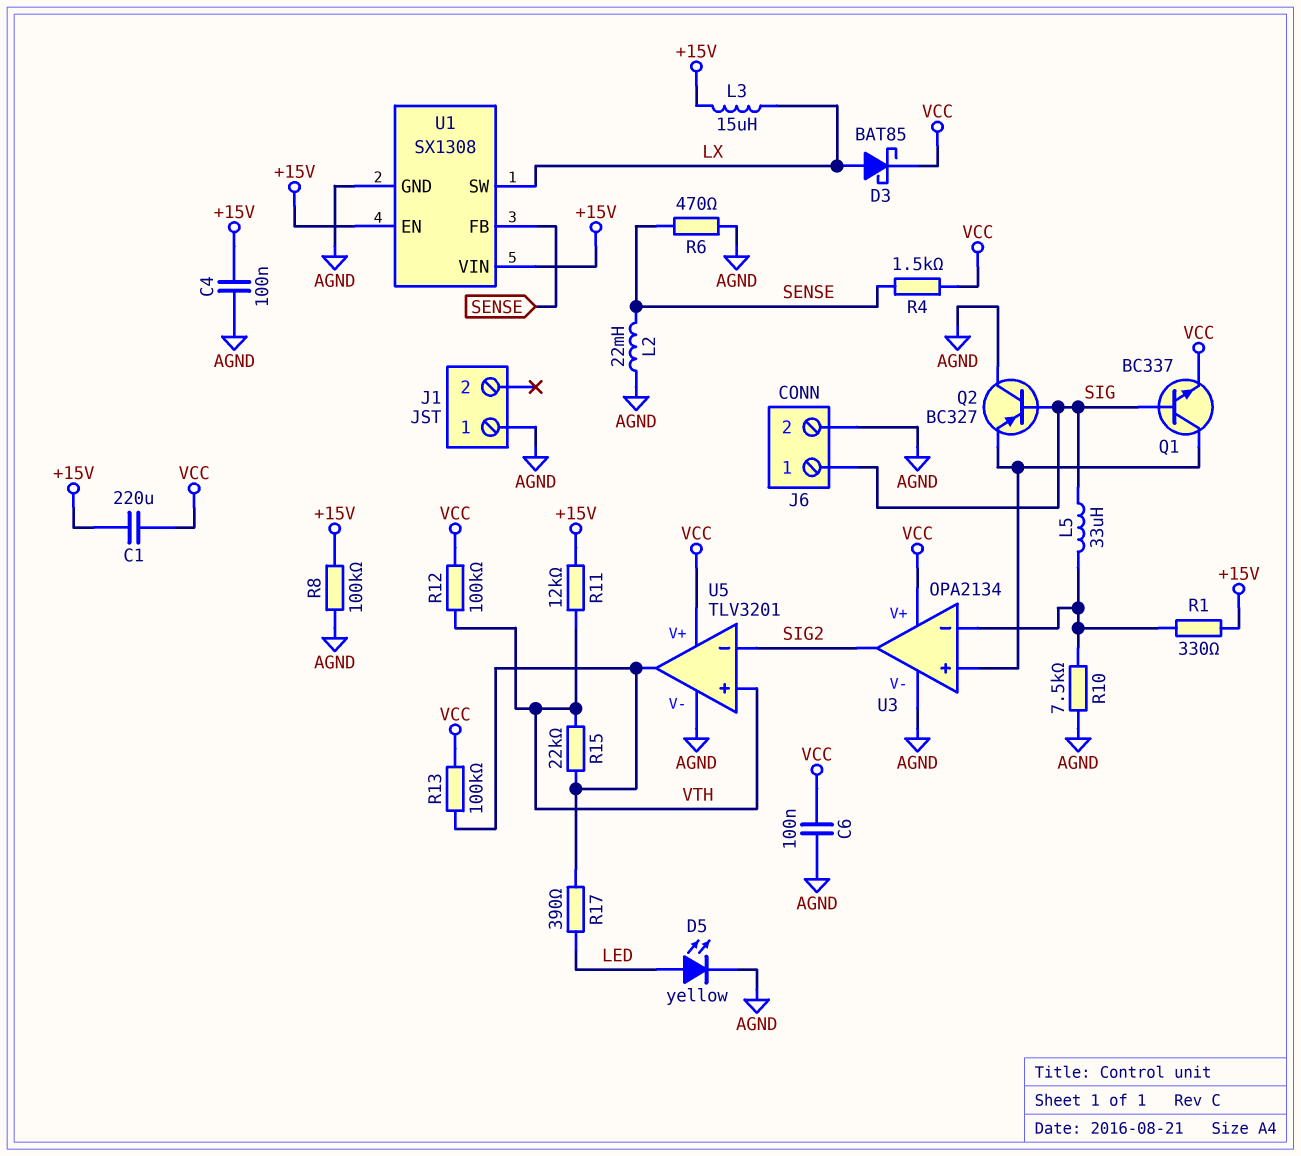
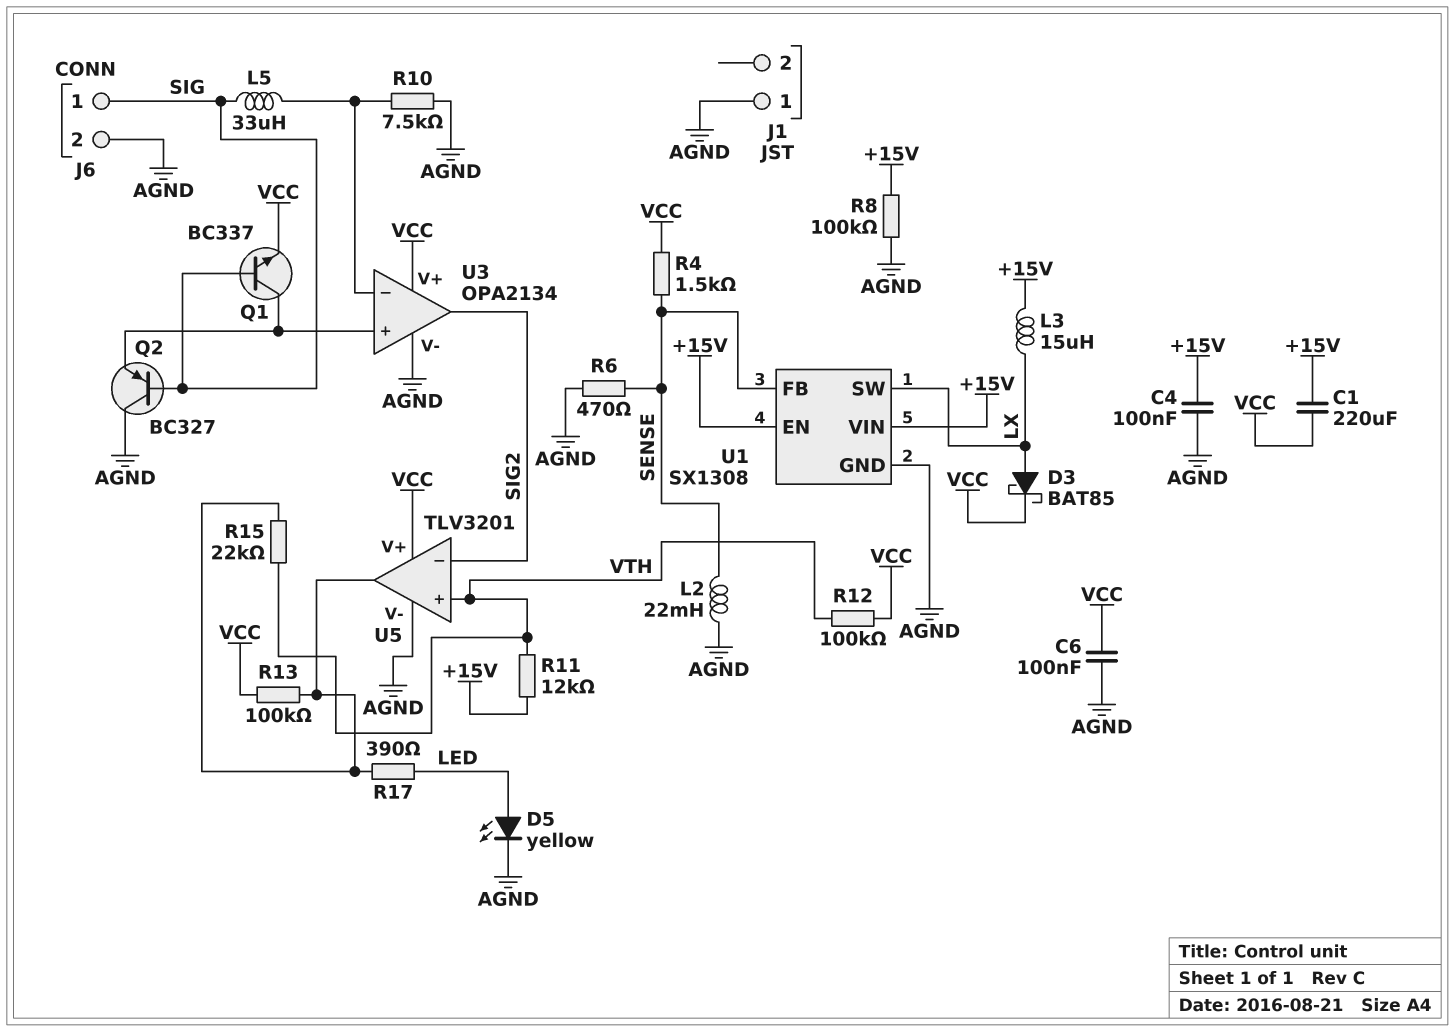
R1: 330 (+15V, U3/in-) -> none

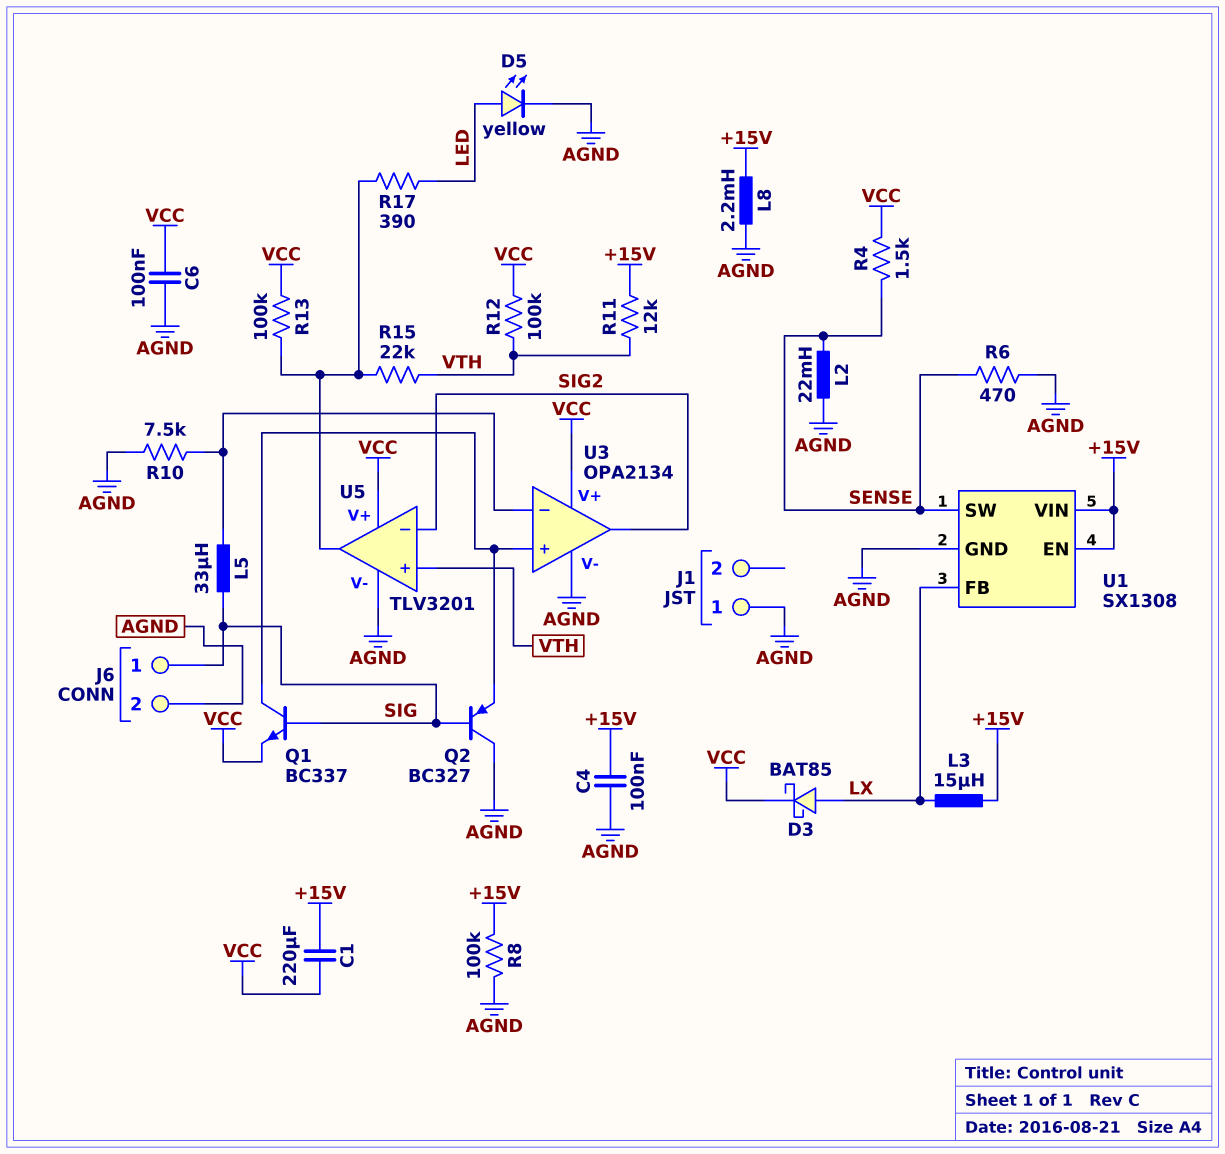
L8: none -> 2.2mH (+15V, AGND)
U1 pin FB: SENSE -> LX
U1 pin SW: LX -> SENSE

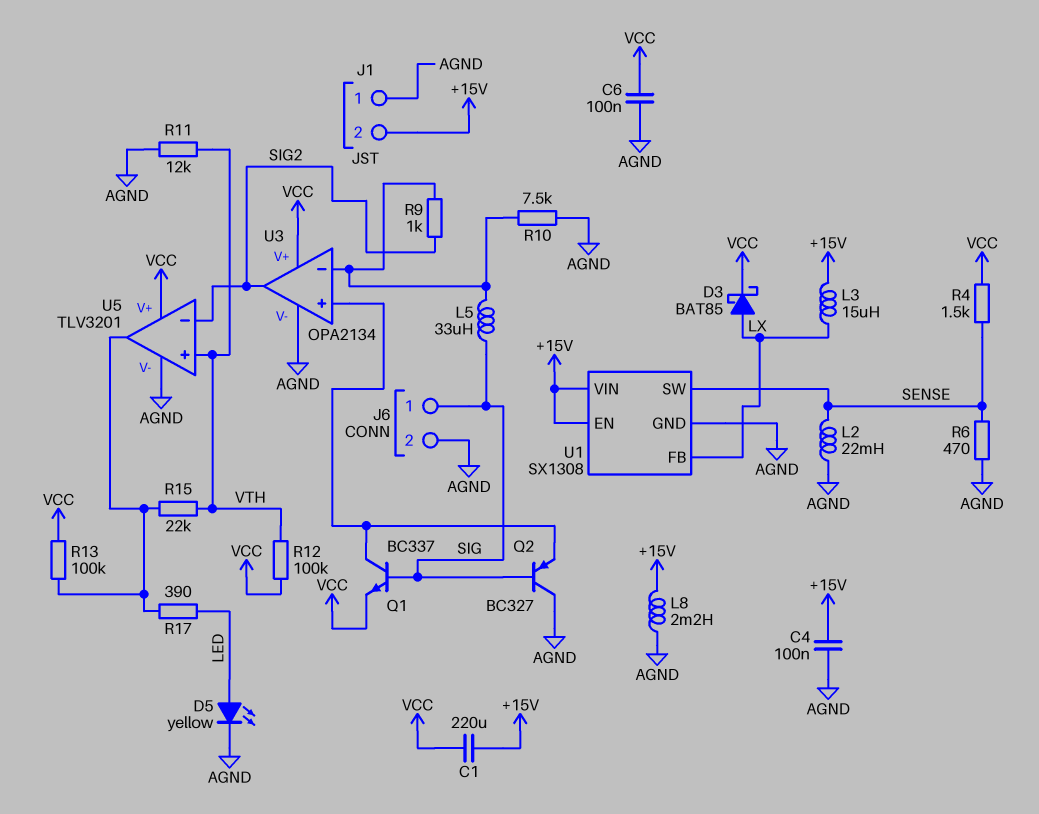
J1 pin 2: none -> +15V
R8: 100k (+15V, AGND) -> none
R9: none -> 1k (SIG2, U3/in-)
R11: 12k (+15V, VTH) -> 12k (AGND, VTH)

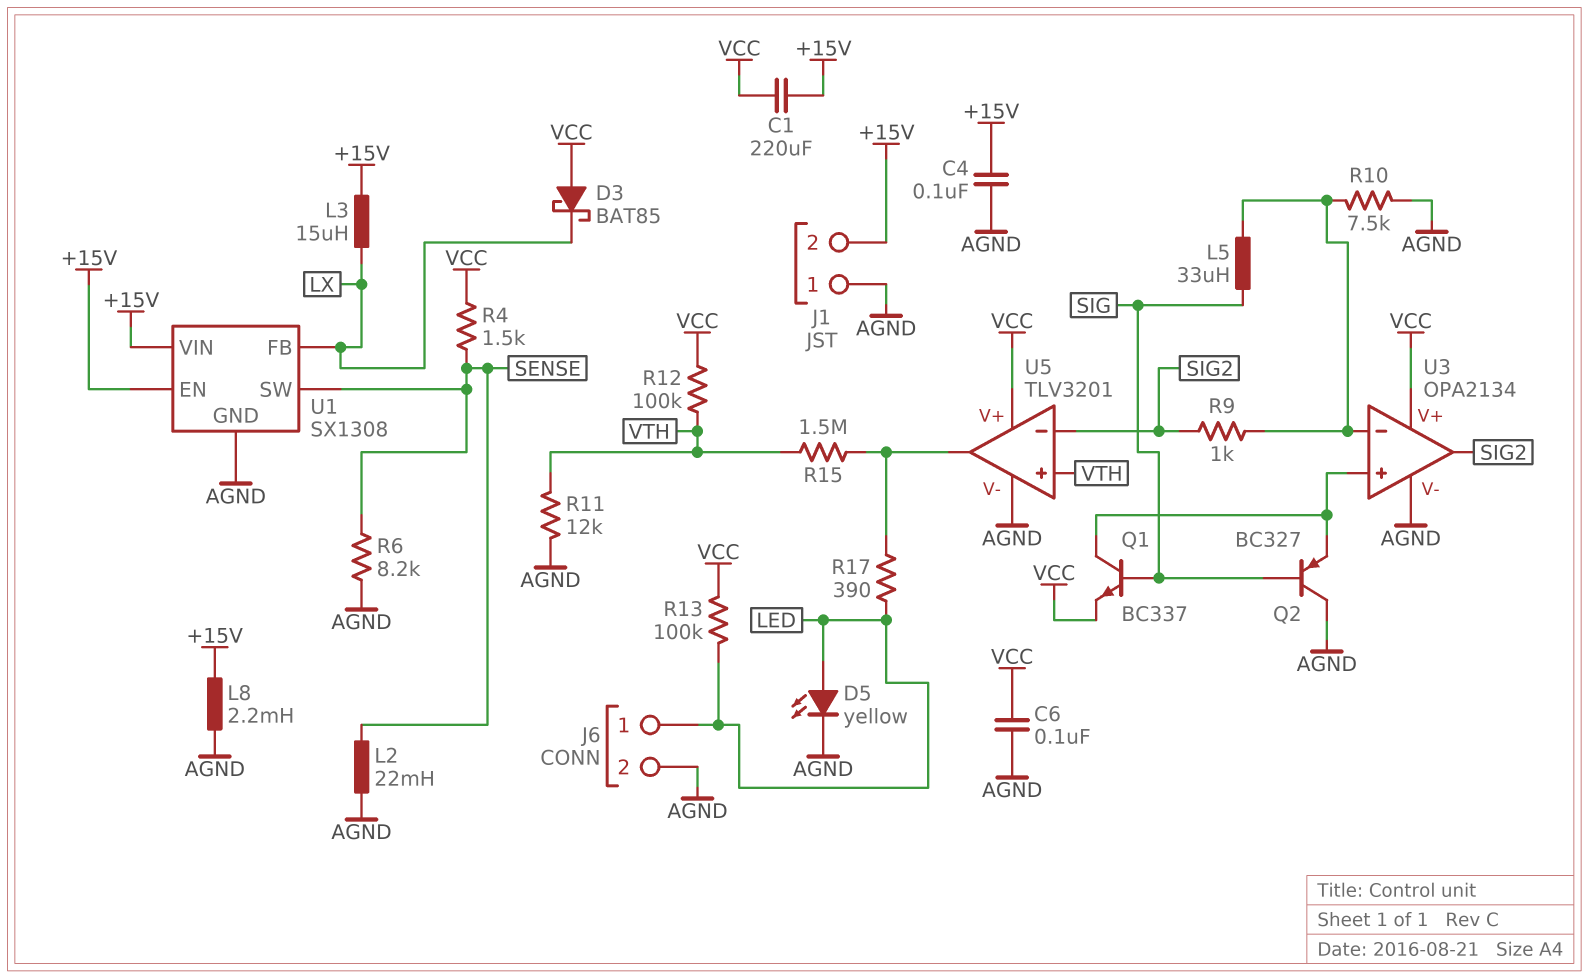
D3: schottky BAT85 (A LX, K VCC) -> schottky BAT85 (A VCC, K LX)
J6 pin 1: SIG -> LED
R6: 470 (AGND, SENSE) -> 8.2k (AGND, SENSE)
R13: 100k (U5/out, VCC) -> 100k (LED, VCC)
R15: 22k (U5/out, VTH) -> 1.5M (U5/out, VTH)

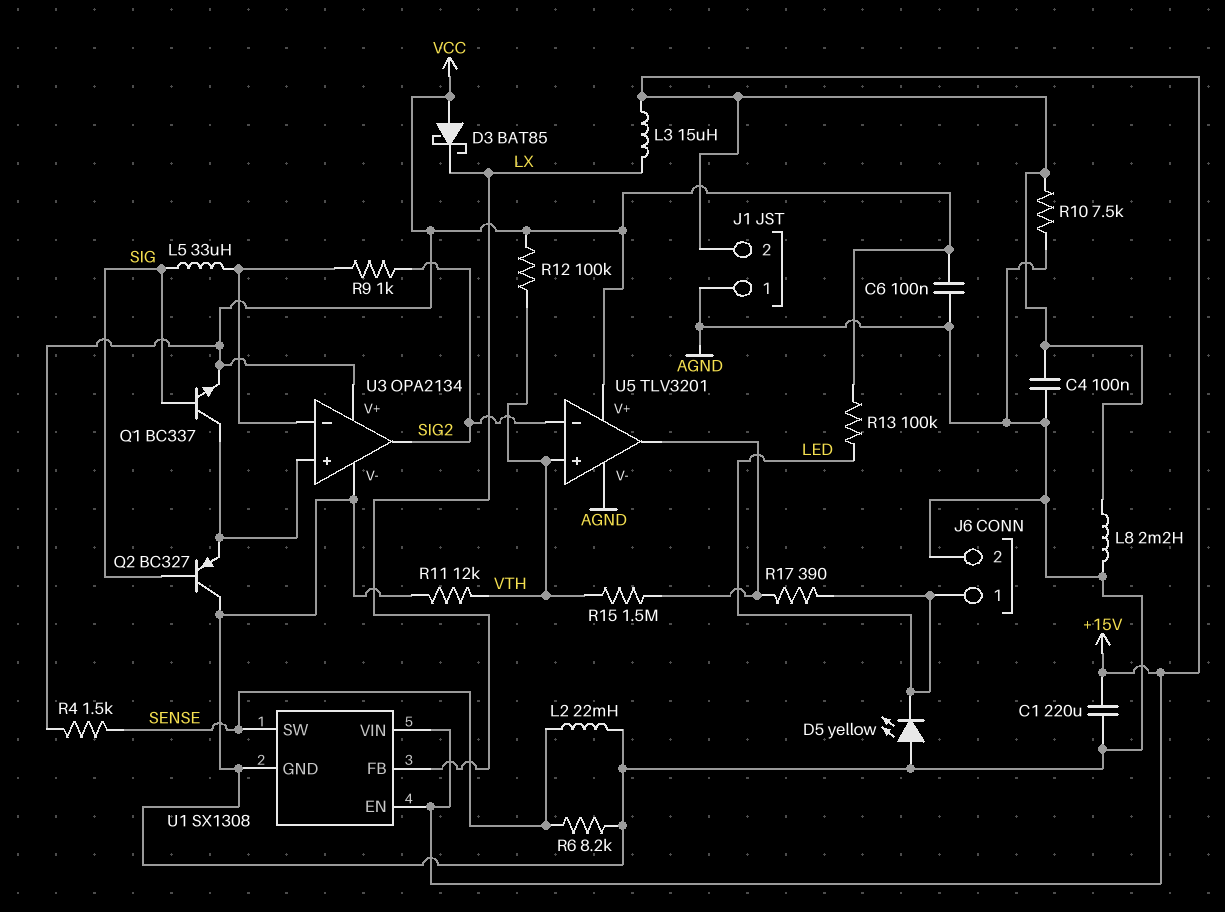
C1: 220uF (+15V, VCC) -> 220uF (+15V, AGND)
D5: LED yellow (A LED, K AGND) -> LED yellow (A AGND, K LED)
R10: 7.5k (AGND, U3/in-) -> 7.5k (+15V, AGND)

